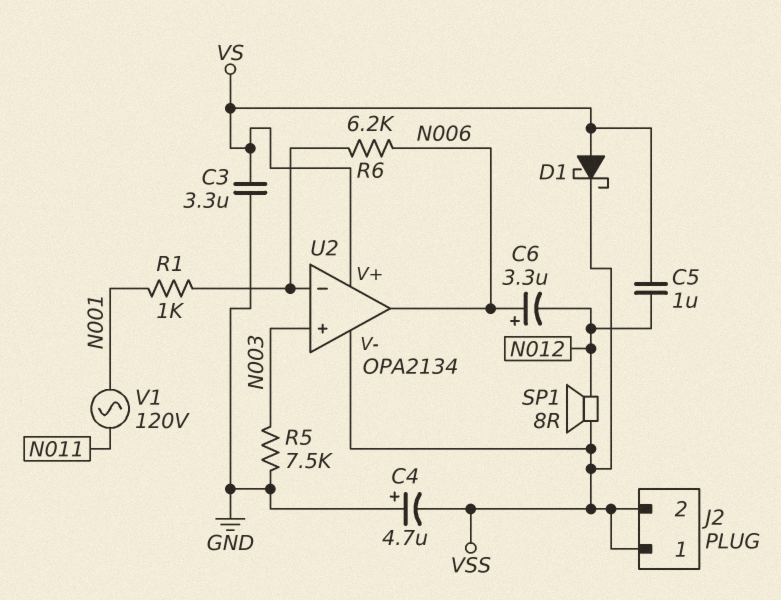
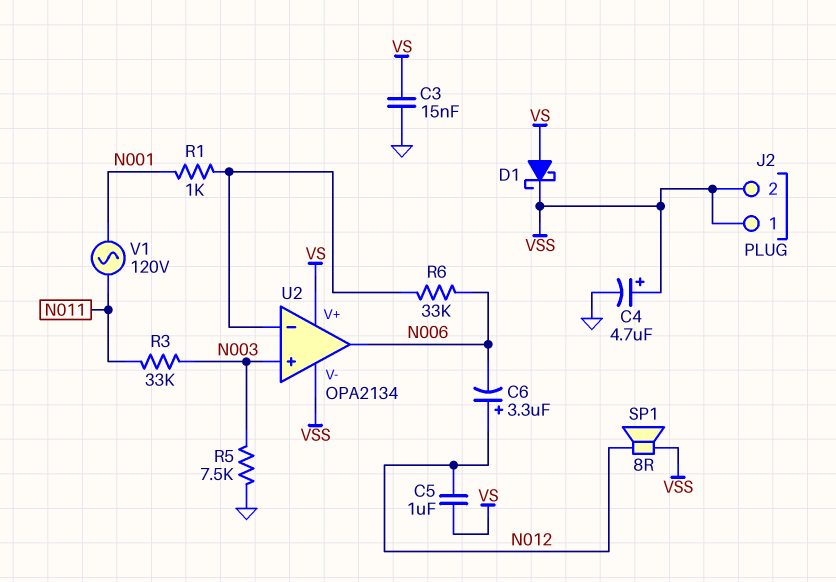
C3: 3.3uF (GND, VS) -> 15nF (GND, VS)
C4: 4.7uF (plus GND, minus VSS) -> 4.7uF (plus VSS, minus GND)
C6: 3.3uF (plus N006, minus N012) -> 3.3uF (plus N012, minus N006)
R3: none -> 33k (N003, N011)
R6: 6.2k (N006, U2/in-) -> 33k (N006, U2/in-)

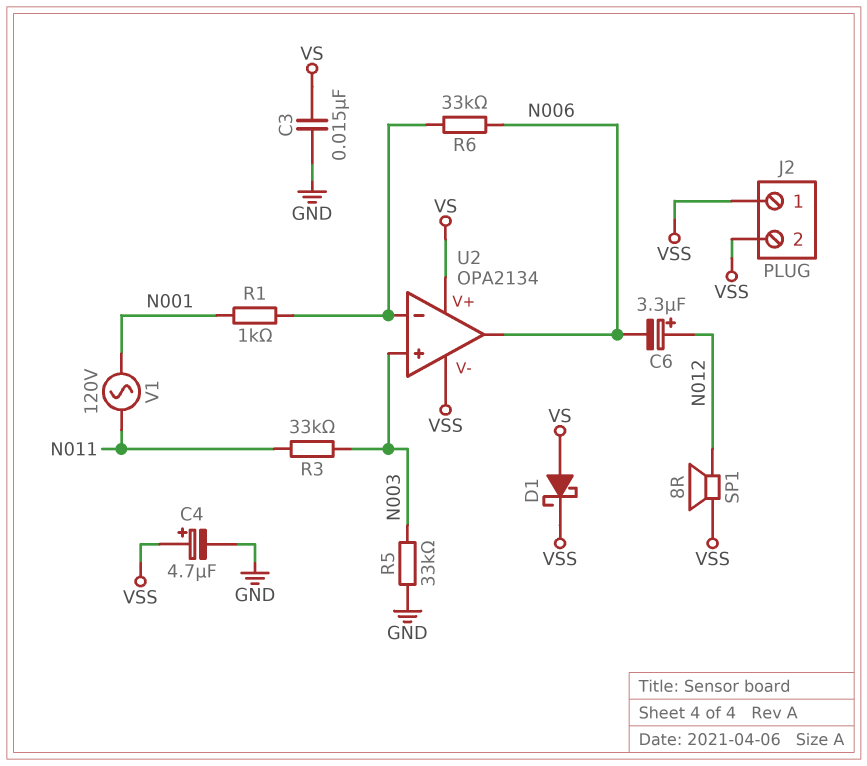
C5: 1uF (N012, VS) -> none
R5: 7.5k (GND, N003) -> 33k (GND, N003)

